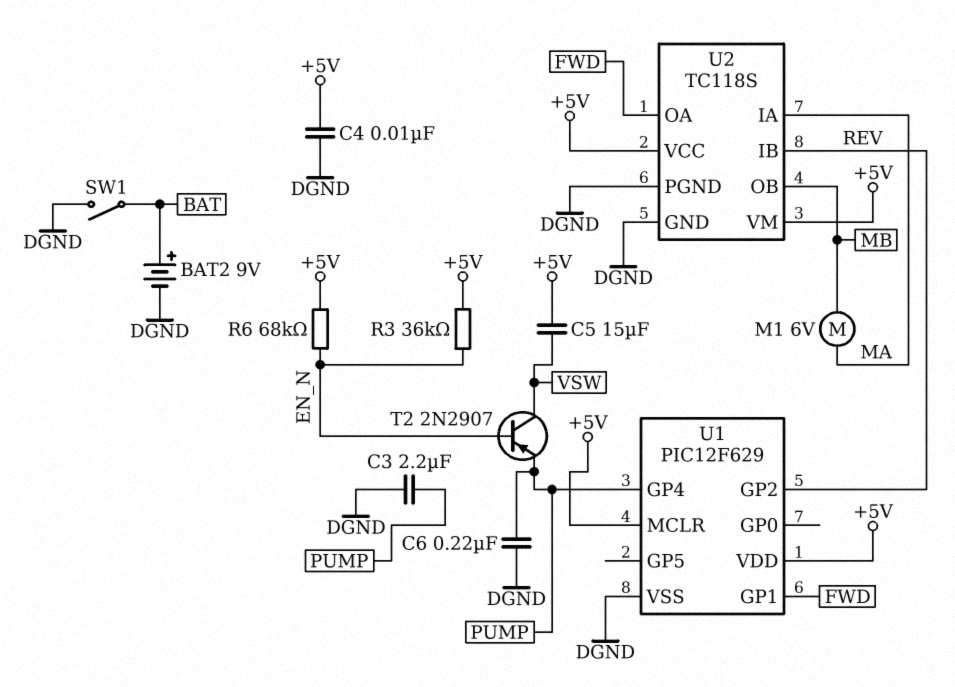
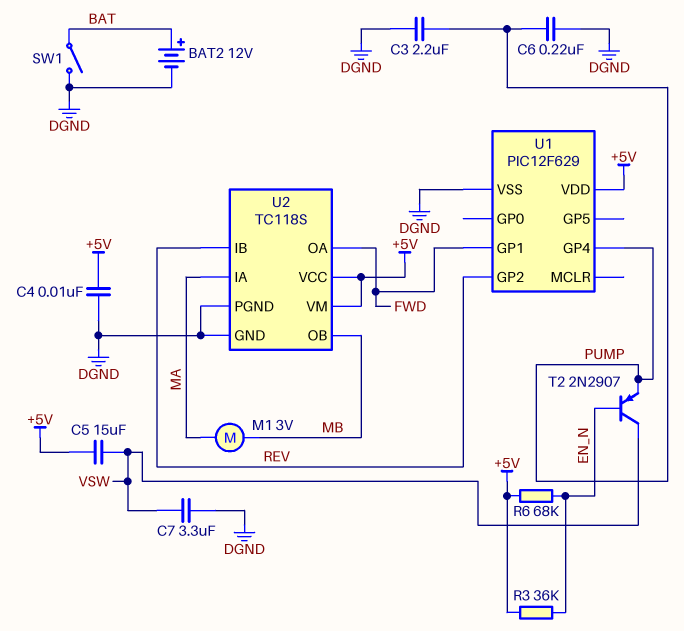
BAT2: 9V (plus BAT, minus DGND) -> 12V (plus BAT, minus DGND)
C7: none -> 3.3uF (DGND, VSW)
M1: motor 6V (MA, MB) -> motor 3V (MA, MB)
U1 pin MCLR: +5V -> none

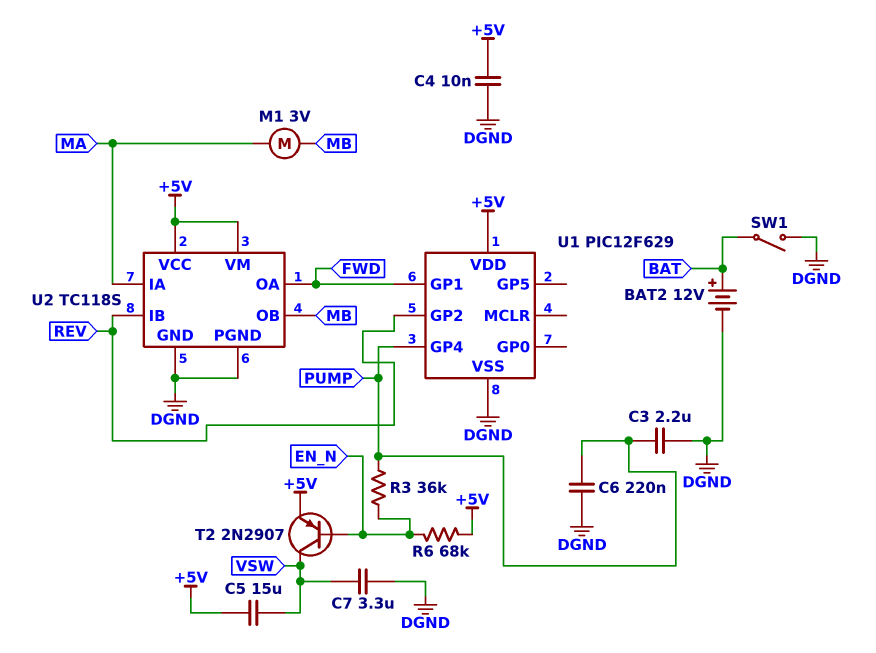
R3: 36k (+5V, EN_N) -> 36k (EN_N, PUMP)
T2: PNP 2N2907 (B EN_N, C VSW, E PUMP) -> PNP 2N2907 (B EN_N, C VSW, E +5V)

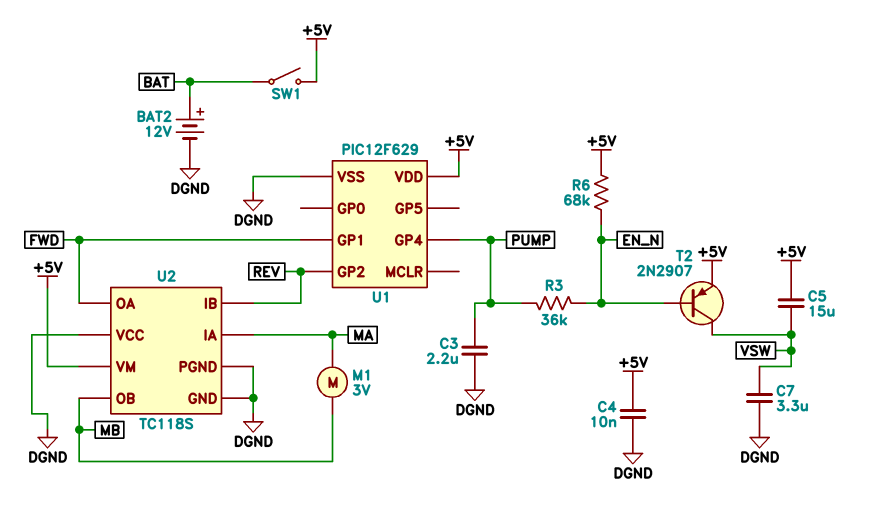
C6: 220nF (DGND, PUMP) -> none
SW1: switch (BAT, DGND) -> switch (+5V, BAT)
U2 pin VCC: +5V -> DGND

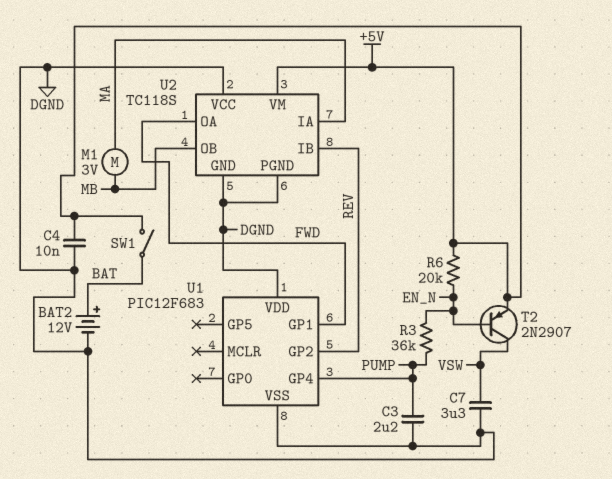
C5: 15uF (+5V, VSW) -> none
R6: 68k (+5V, EN_N) -> 20k (+5V, EN_N)
U1: PIC12F629 -> PIC12F683
U1 pin VDD: +5V -> DGND

